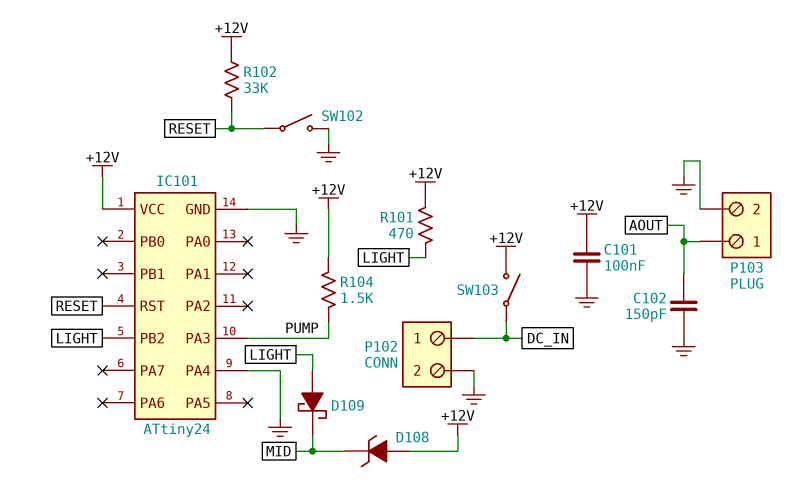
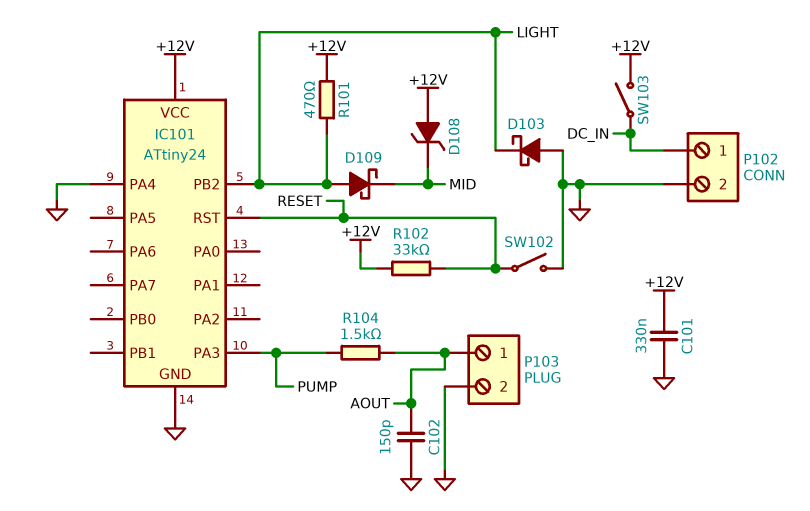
C101: 100nF (+12V, GND) -> 330nF (+12V, GND)
D103: none -> schottky (A GND, K LIGHT)
R104: 1.5k (+12V, PUMP) -> 1.5k (AOUT, PUMP)

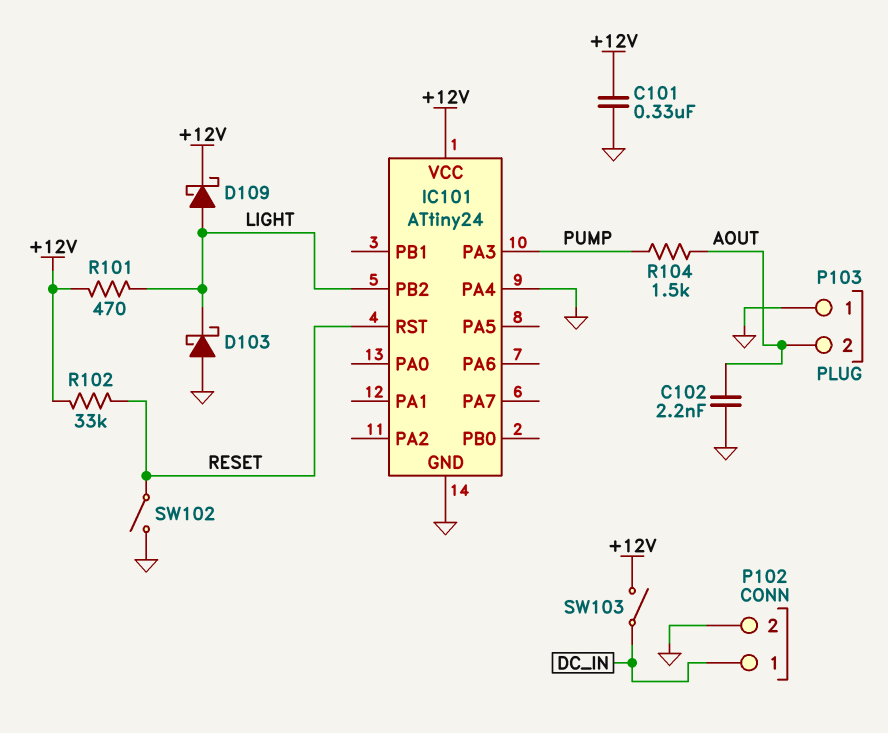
C102: 150pF (AOUT, GND) -> 2.2nF (AOUT, GND)
D108: zener (A +12V, K MID) -> none
D109: schottky (A LIGHT, K MID) -> schottky (A LIGHT, K +12V)
P103 pin 1: AOUT -> GND
P103 pin 2: GND -> AOUT

